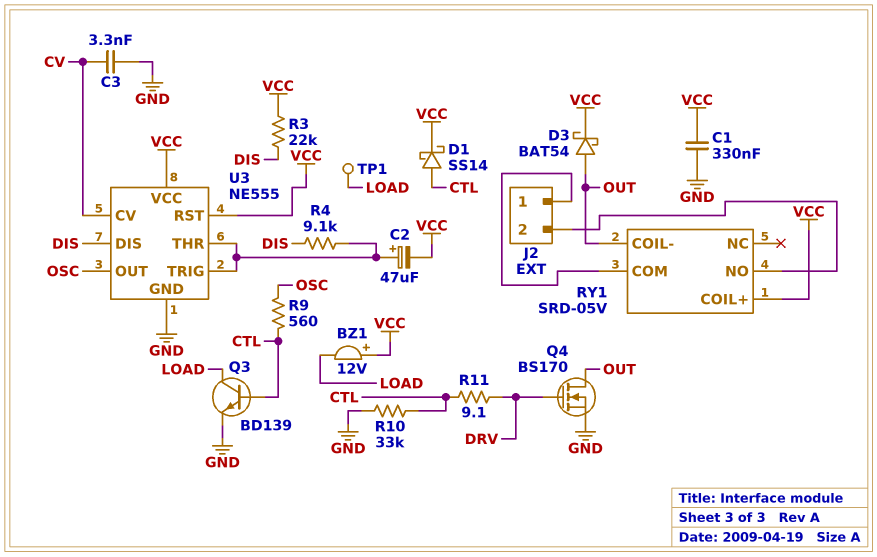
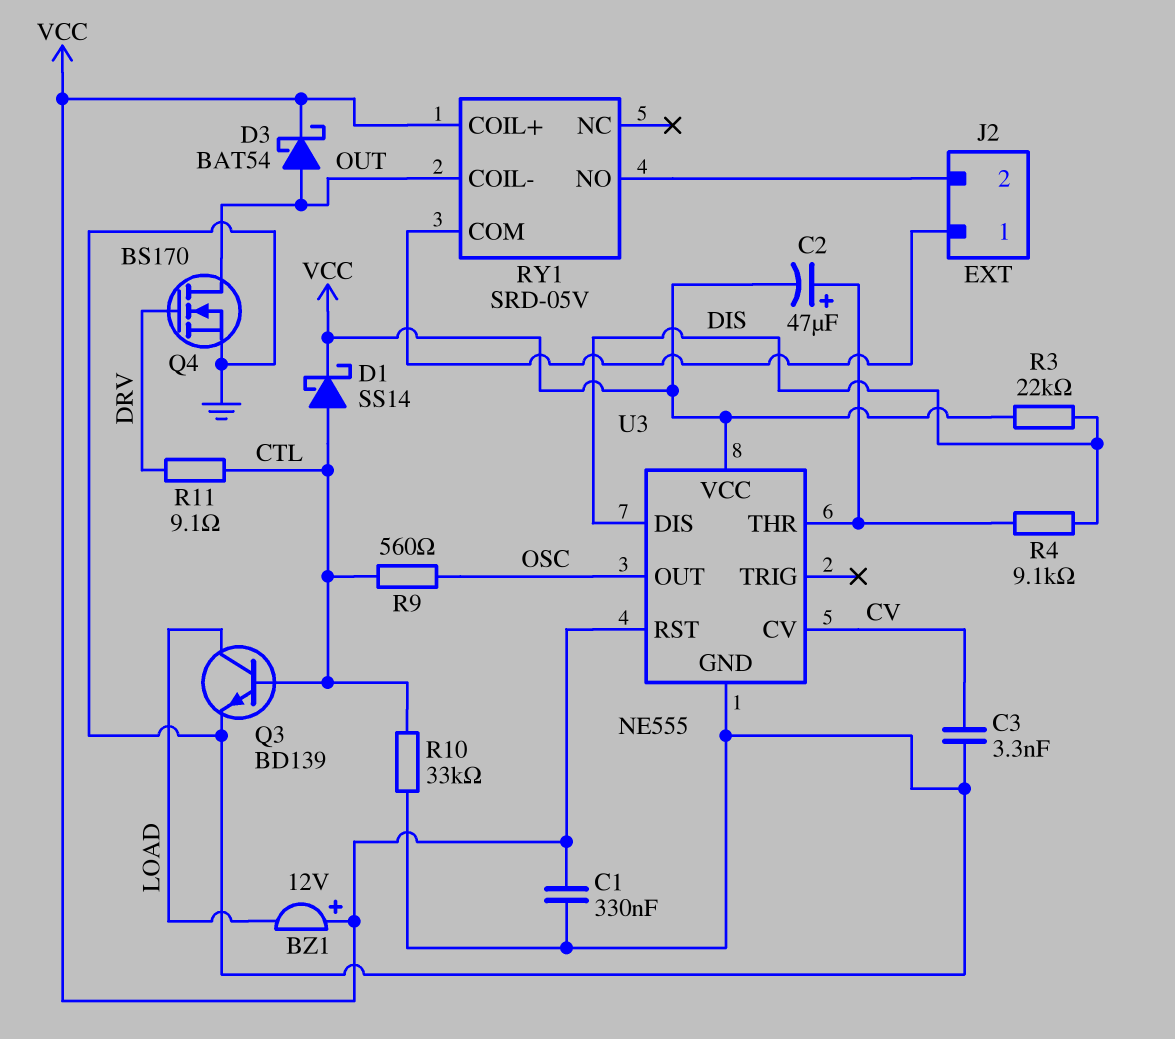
TP1: test point (LOAD) -> none
U3 pin TRIG: U3/THR -> none

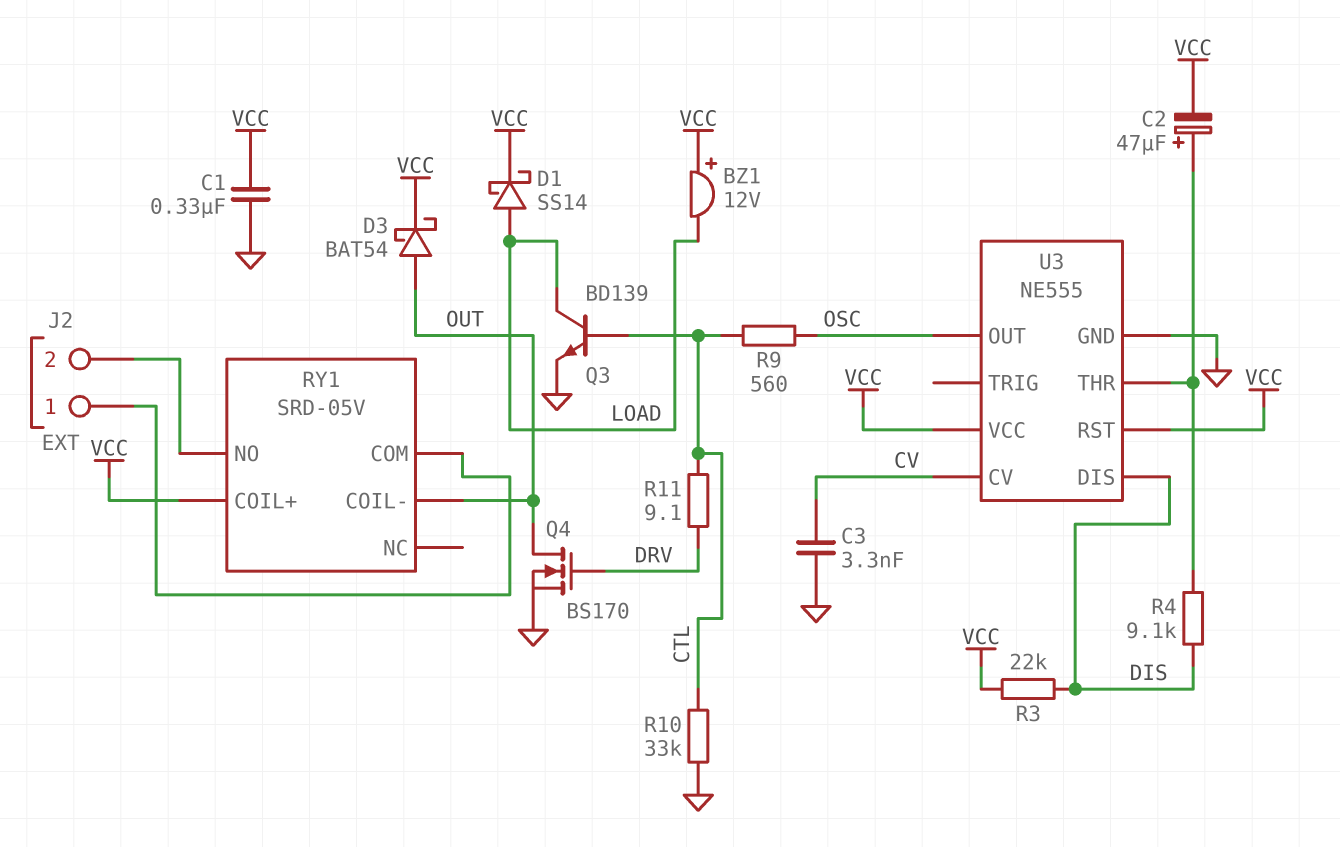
D1: schottky SS14 (A CTL, K VCC) -> schottky SS14 (A LOAD, K VCC)

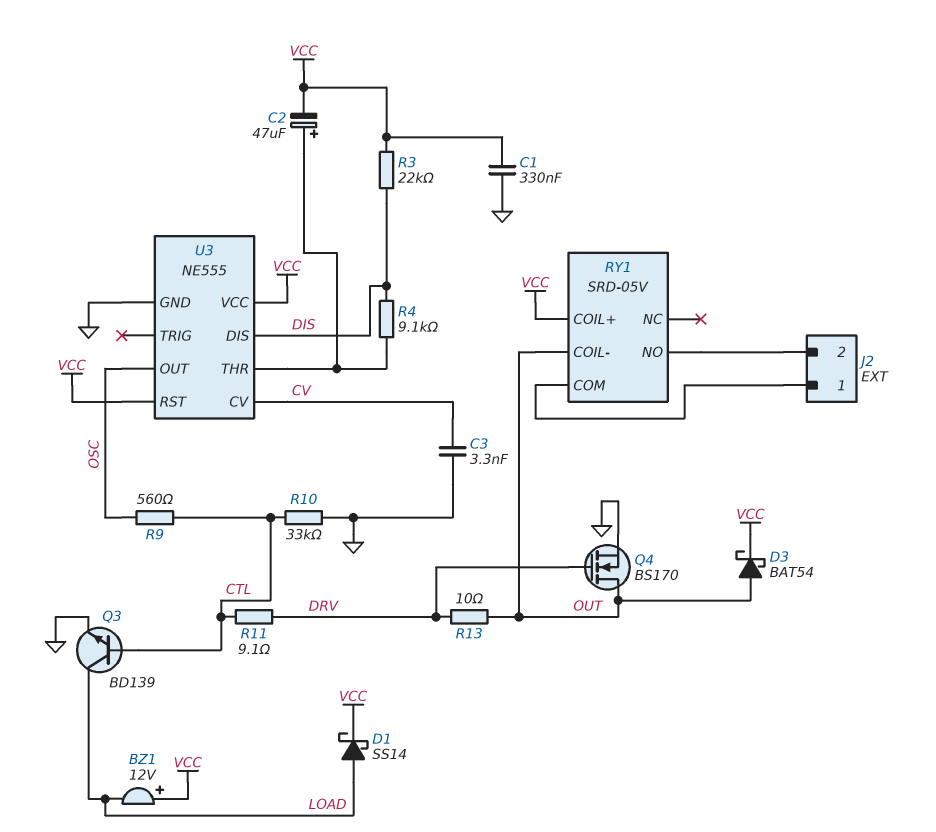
R13: none -> 10 (DRV, OUT)

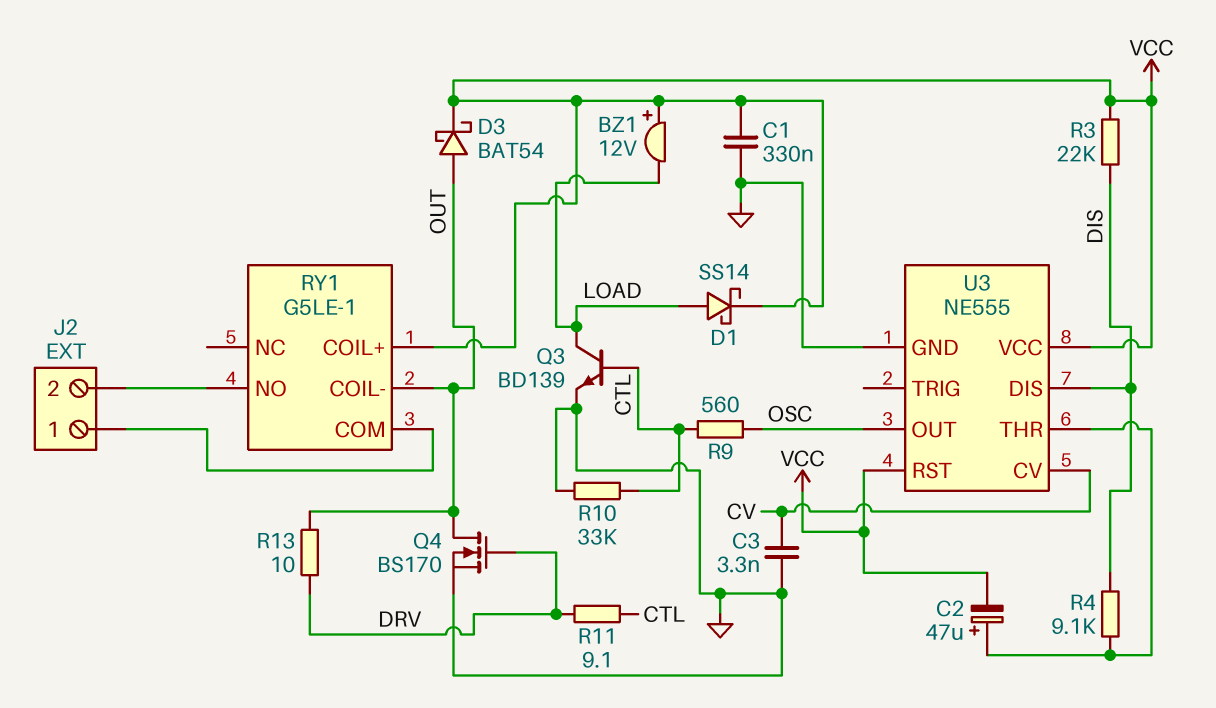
RY1: SRD-05V -> G5LE-1

